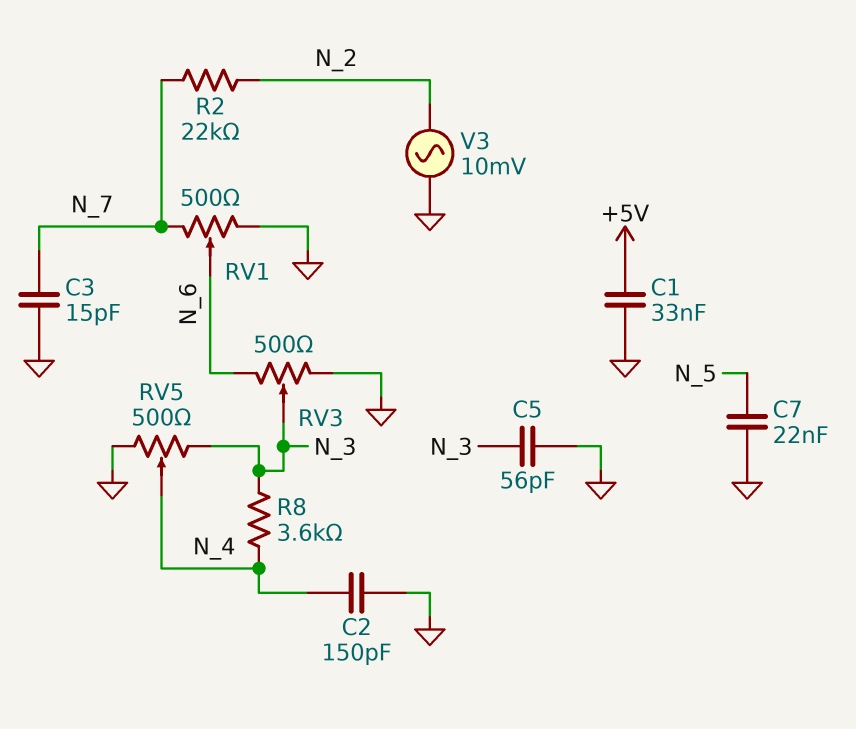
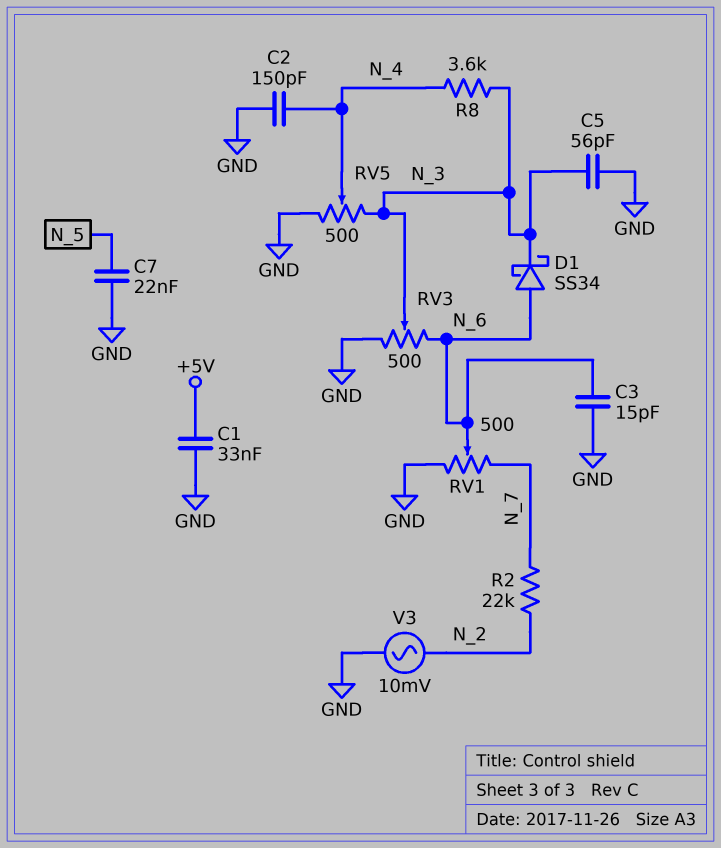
C3: 15pF (GND, N_7) -> 15pF (GND, N_6)
D1: none -> schottky SS34 (A N_6, K N_3)

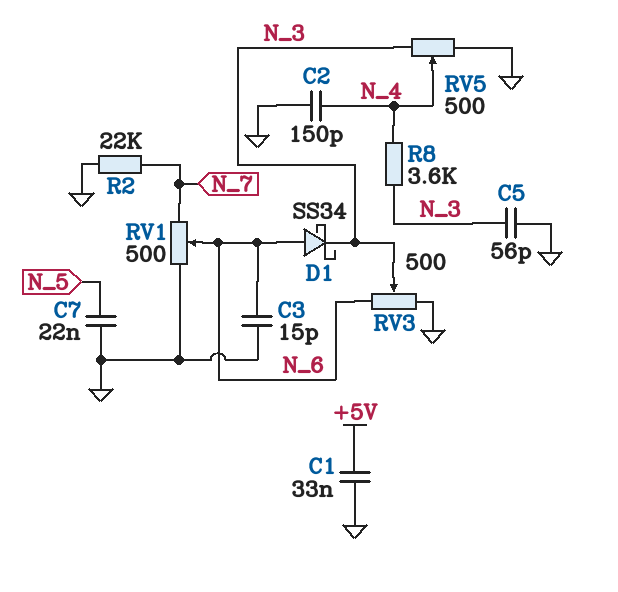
R2: 22k (N_2, N_7) -> 22k (GND, N_7)
V3: AC 10mV (GND, N_2) -> none

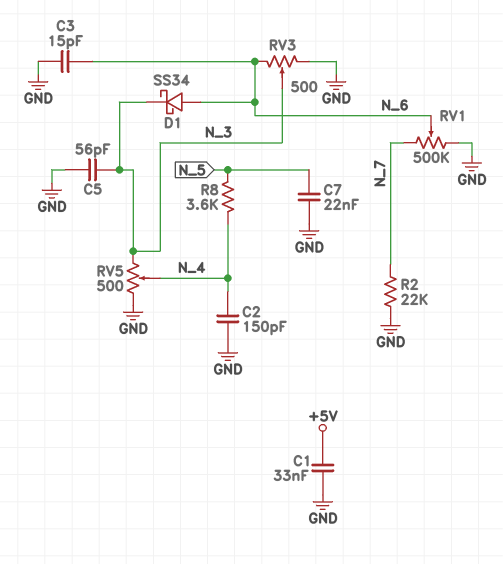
R8: 3.6k (N_3, N_4) -> 3.6k (N_4, N_5)
RV1: 500 (GND, N_7, wiper N_6) -> 500k (GND, N_7, wiper N_6)

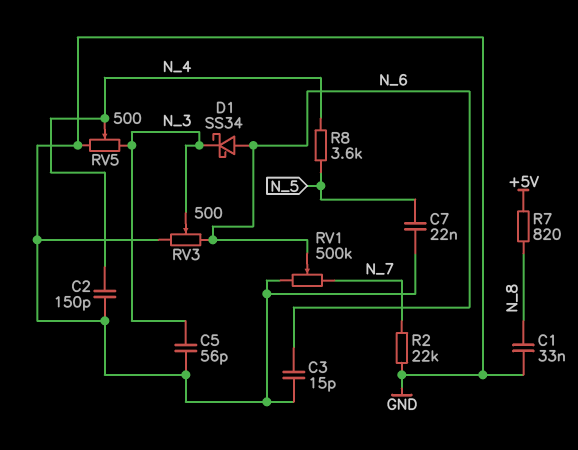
C1: 33nF (+5V, GND) -> 33nF (GND, N_8)
R7: none -> 820 (+5V, N_8)

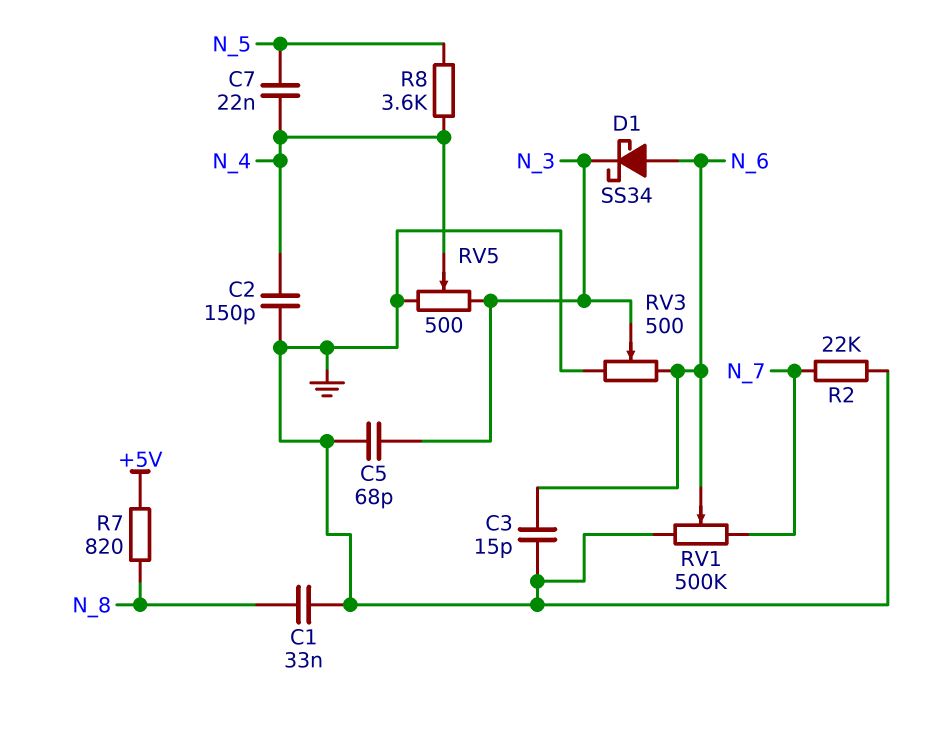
C5: 56pF (GND, N_3) -> 68pF (GND, N_3)
C7: 22nF (GND, N_5) -> 22nF (N_4, N_5)

